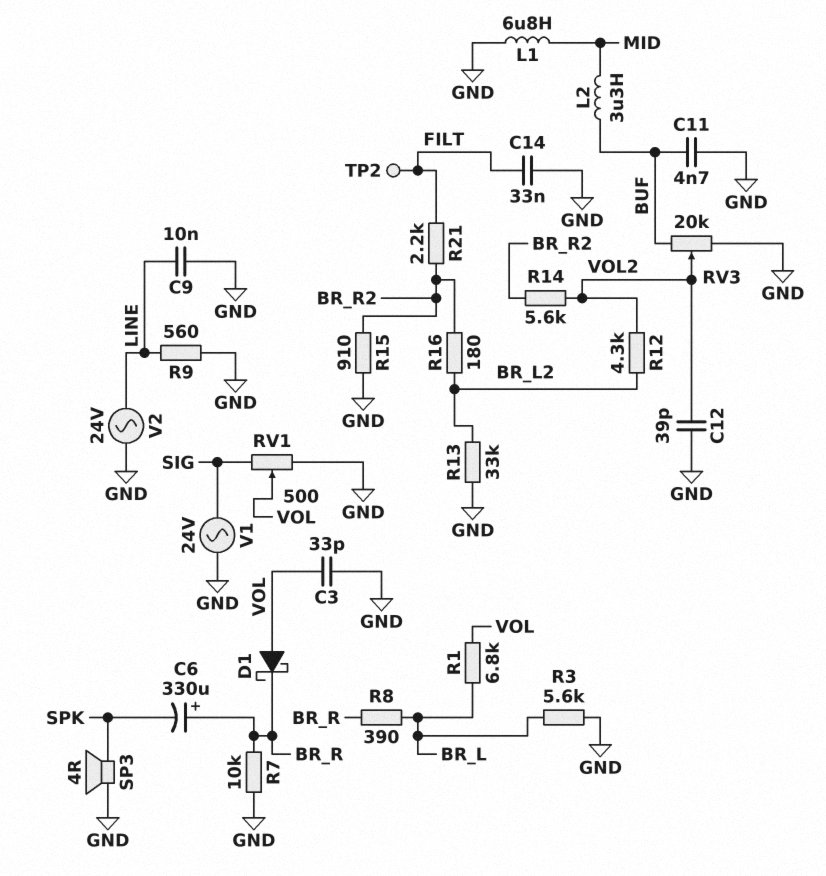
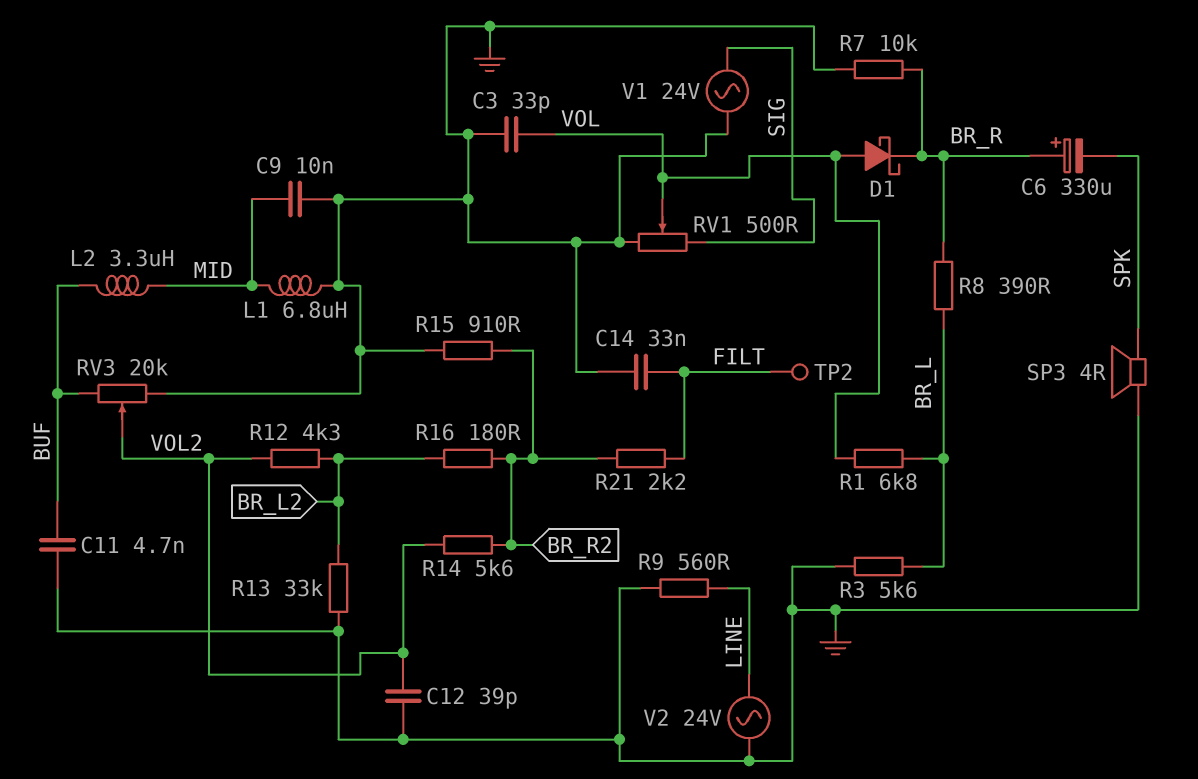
C9: 10nF (GND, LINE) -> 10nF (GND, MID)

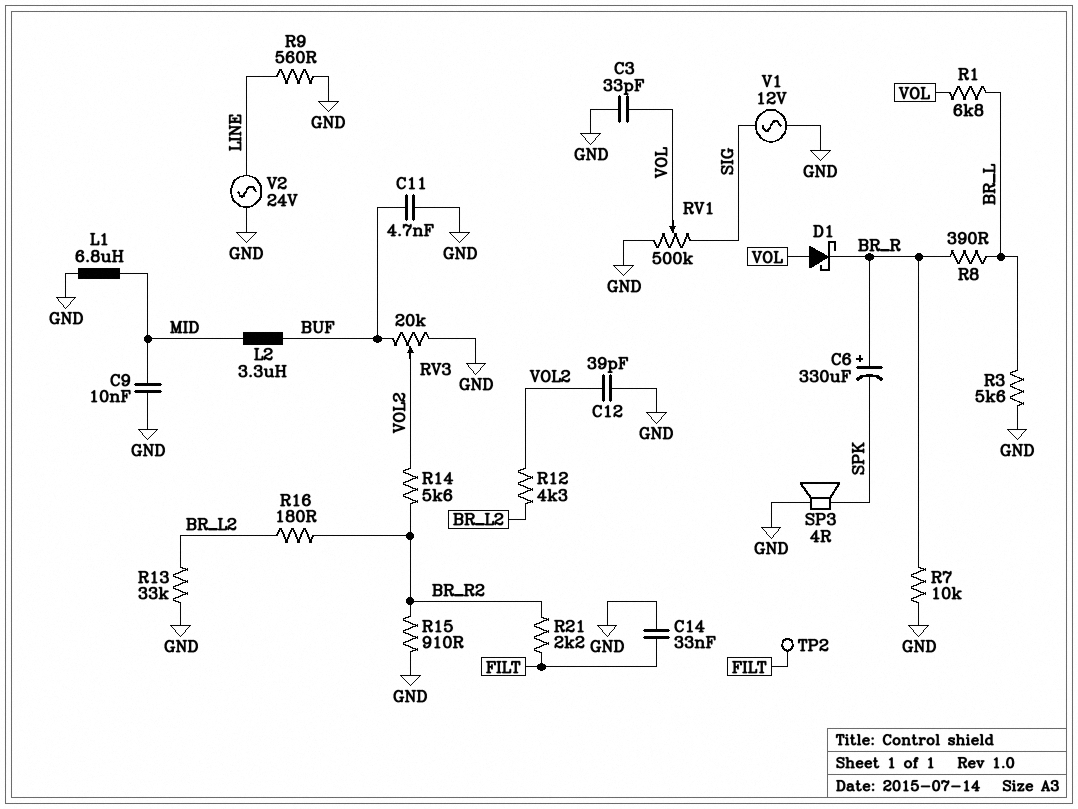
RV1: 500 (GND, SIG, wiper VOL) -> 500k (GND, SIG, wiper VOL)
V1: AC 24V (GND, SIG) -> AC 12V (GND, SIG)

